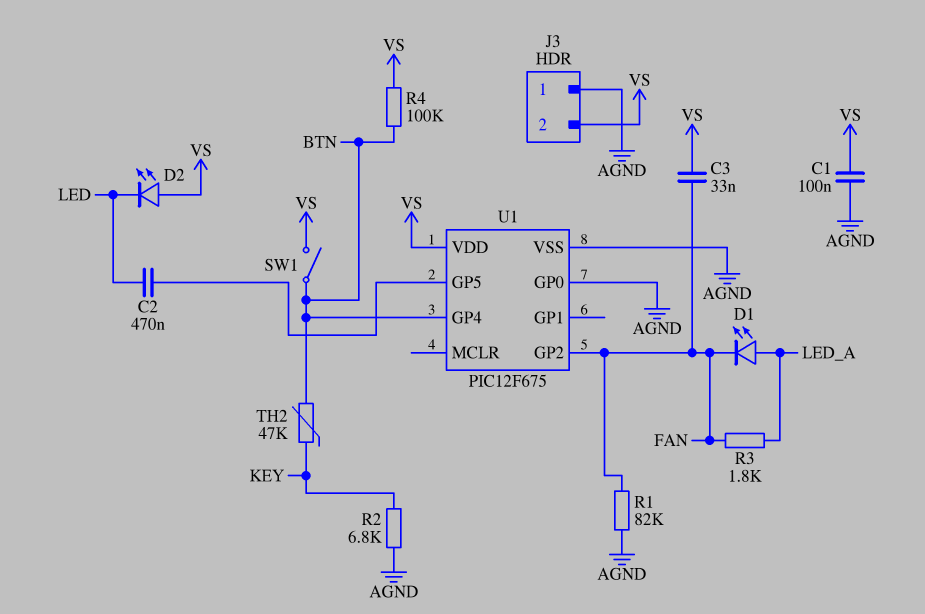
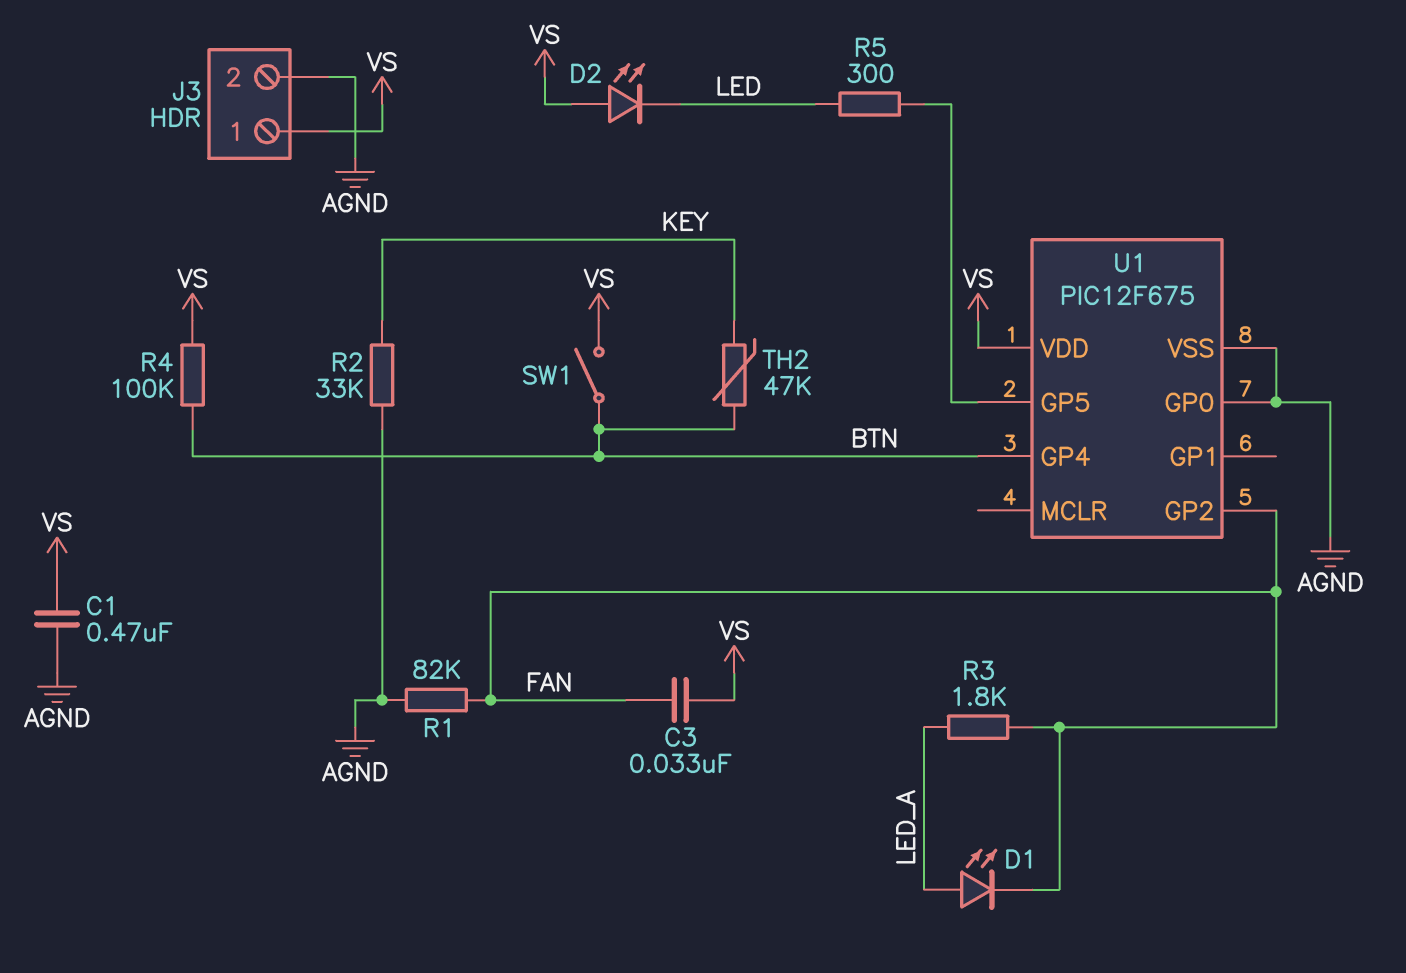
C1: 100nF (AGND, VS) -> 470nF (AGND, VS)
C2: 470nF (LED, U1/GP5) -> none
J3 pin 1: AGND -> VS
J3 pin 2: VS -> AGND
R2: 6.8k (AGND, KEY) -> 33k (AGND, KEY)
R5: none -> 300 (LED, U1/GP5)

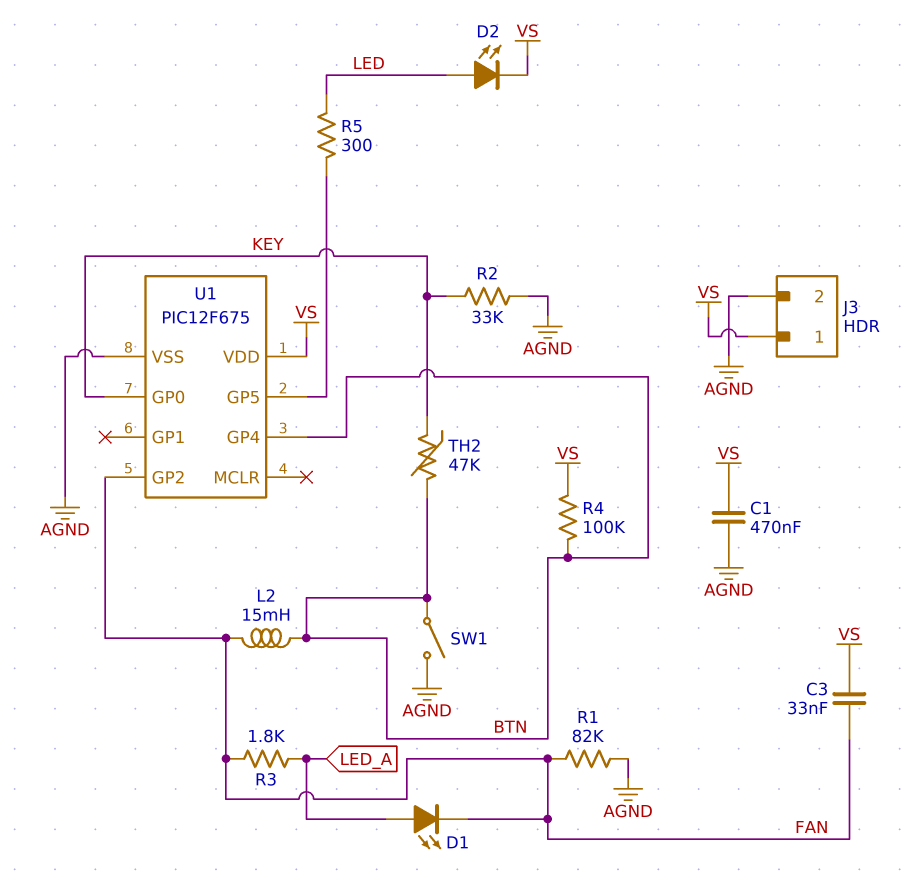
D2: LED (A VS, K LED) -> LED (A LED, K VS)
L2: none -> 15mH (BTN, FAN)
SW1: switch (BTN, VS) -> switch (AGND, BTN)
U1 pin GP0: AGND -> KEY

